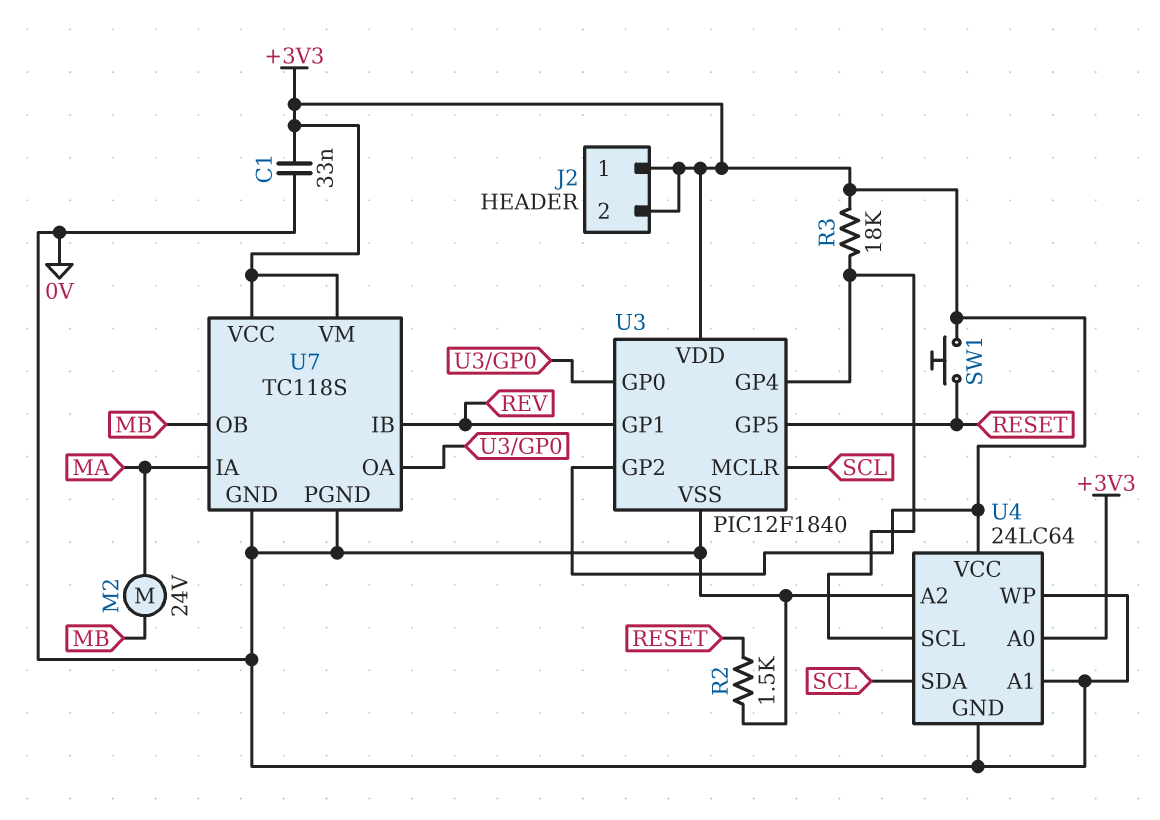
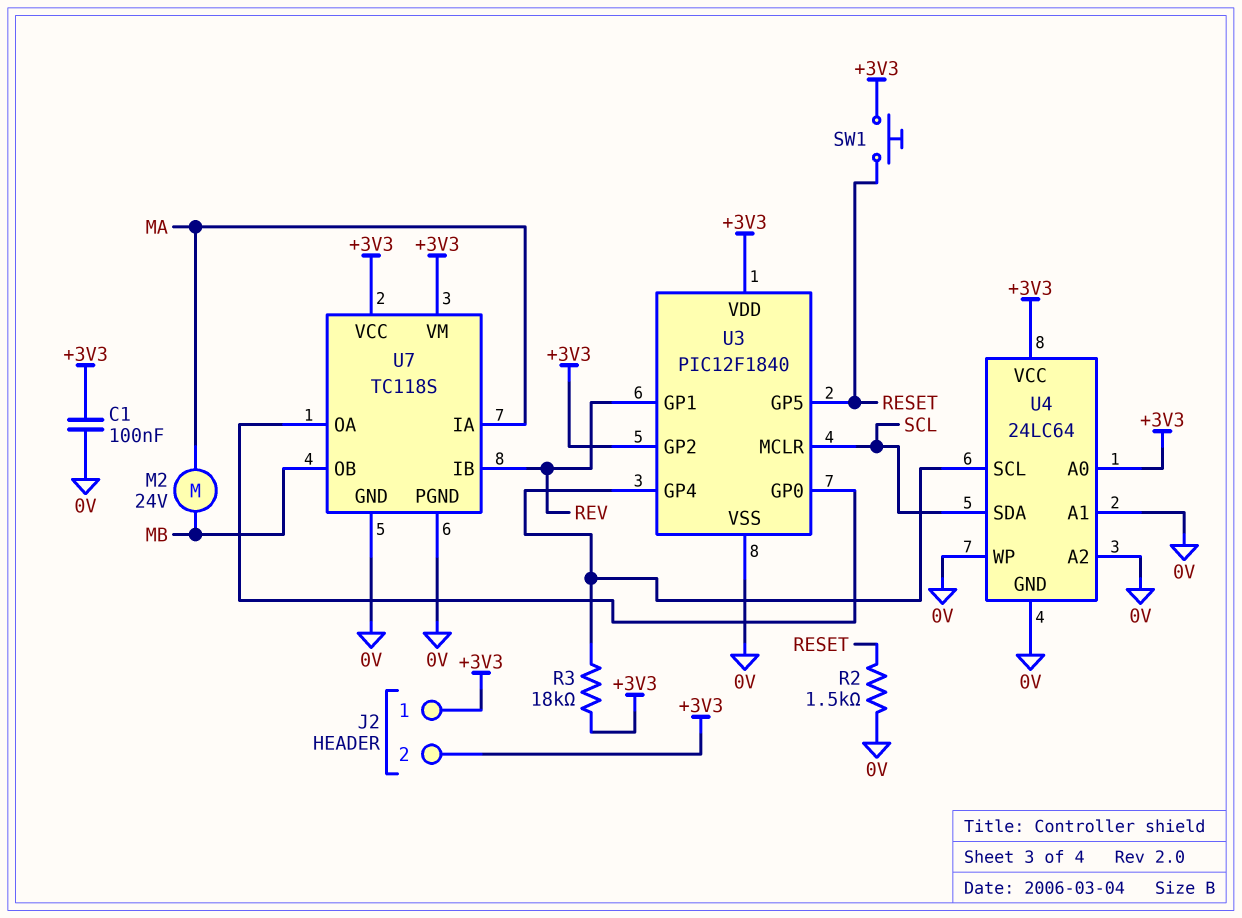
C1: 33nF (+3V3, 0V) -> 100nF (+3V3, 0V)

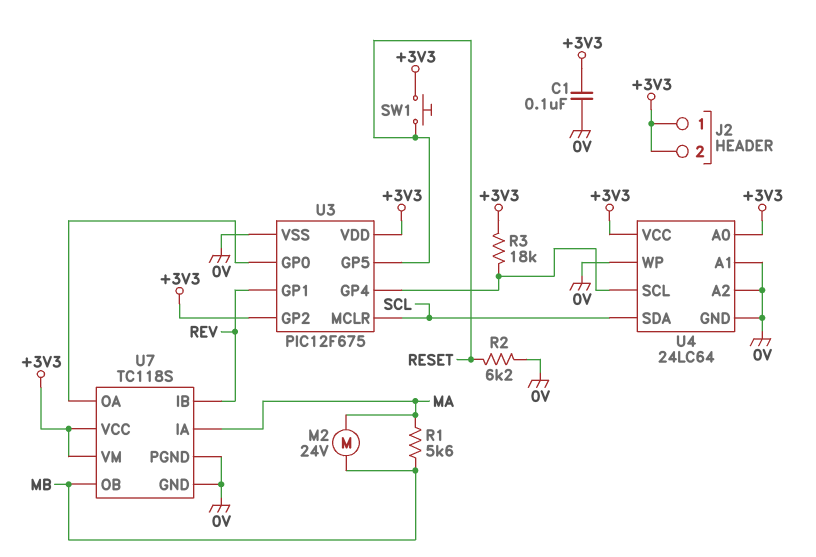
R1: none -> 5.6k (MA, MB)
R2: 1.5k (0V, RESET) -> 6.2k (0V, RESET)
U3: PIC12F1840 -> PIC12F675

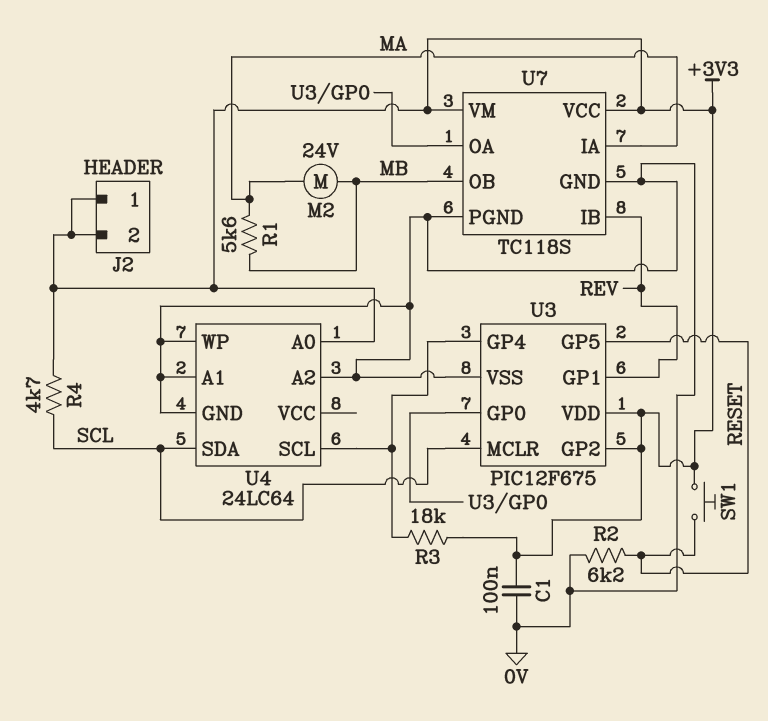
R4: none -> 4.7k (+3V3, SCL)
U4 pin VCC: +3V3 -> none

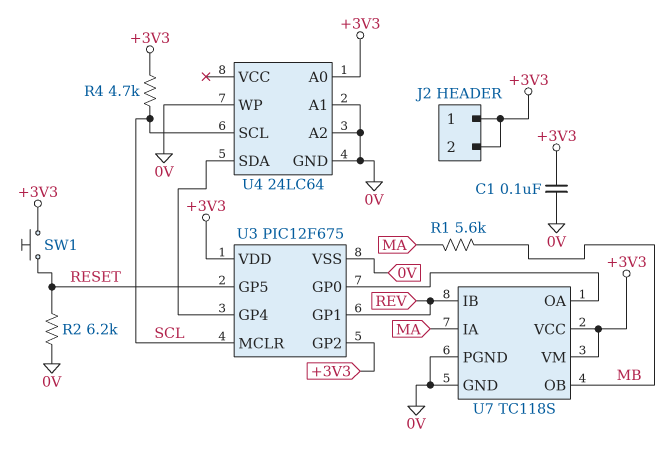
M2: motor 24V (MA, MB) -> none
R3: 18k (+3V3, U3/GP4) -> none
U4 pin SCL: U3/GP4 -> SCL
U4 pin SDA: SCL -> U3/GP4

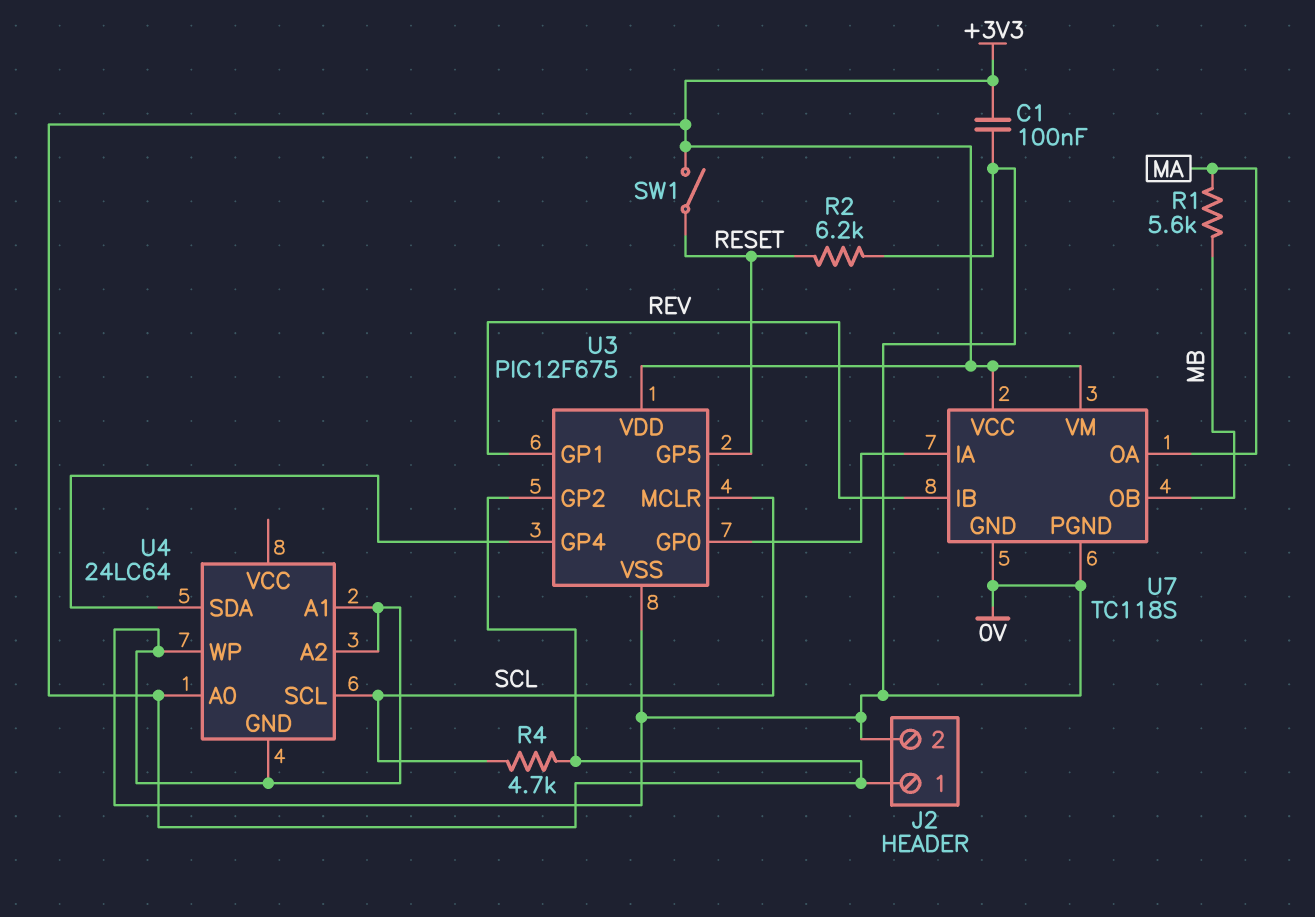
J2 pin 2: +3V3 -> 0V
SW1: button (+3V3, RESET) -> switch (+3V3, RESET)
U7 pin IA: MA -> U3/GP0
U7 pin OA: U3/GP0 -> MA

